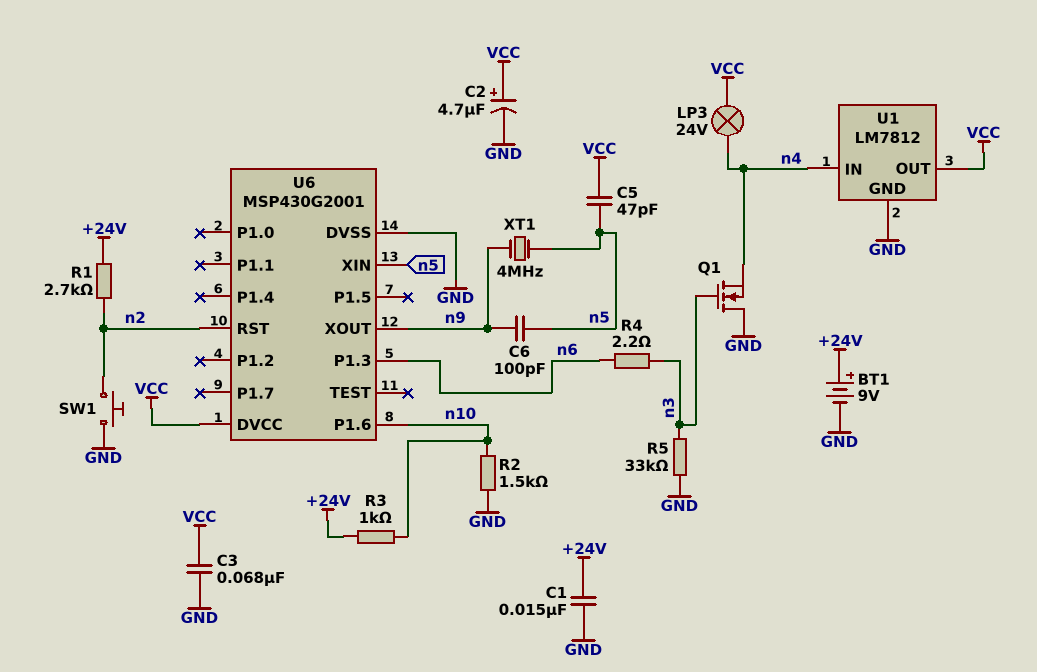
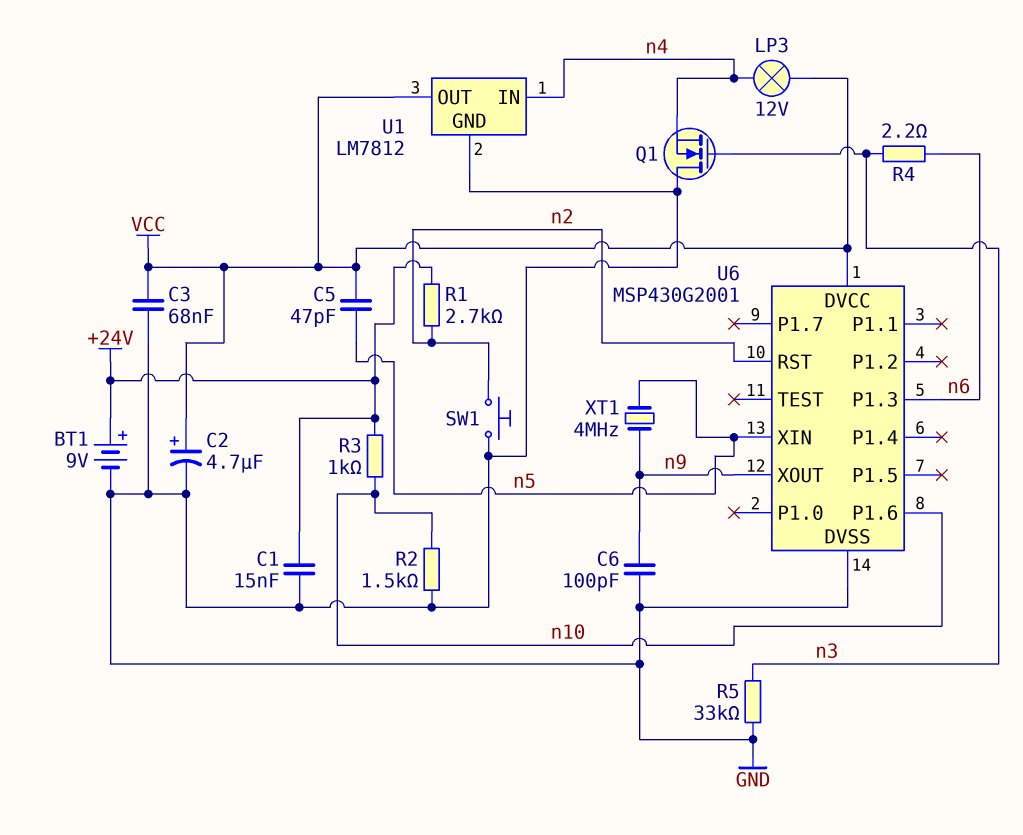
C6: 100pF (n5, n9) -> 100pF (GND, n9)
LP3: lamp 24V (VCC, n4) -> lamp 12V (VCC, n4)

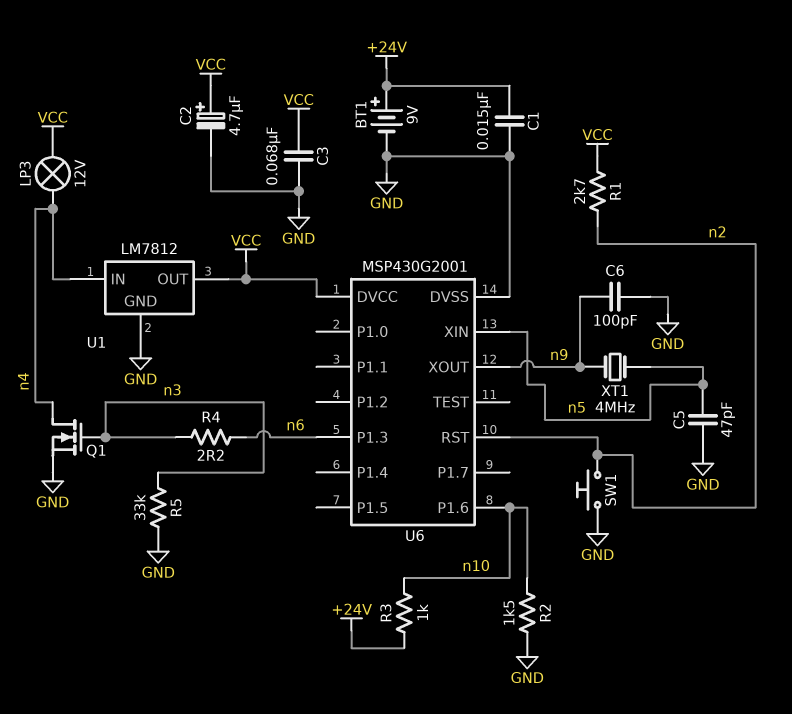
C5: 47pF (VCC, n5) -> 47pF (GND, n5)
Q1: NMOS (G n3, D GND, S n4) -> NMOS (G n3, D n4, S GND)
R1: 2.7k (+24V, n2) -> 2.7k (VCC, n2)

